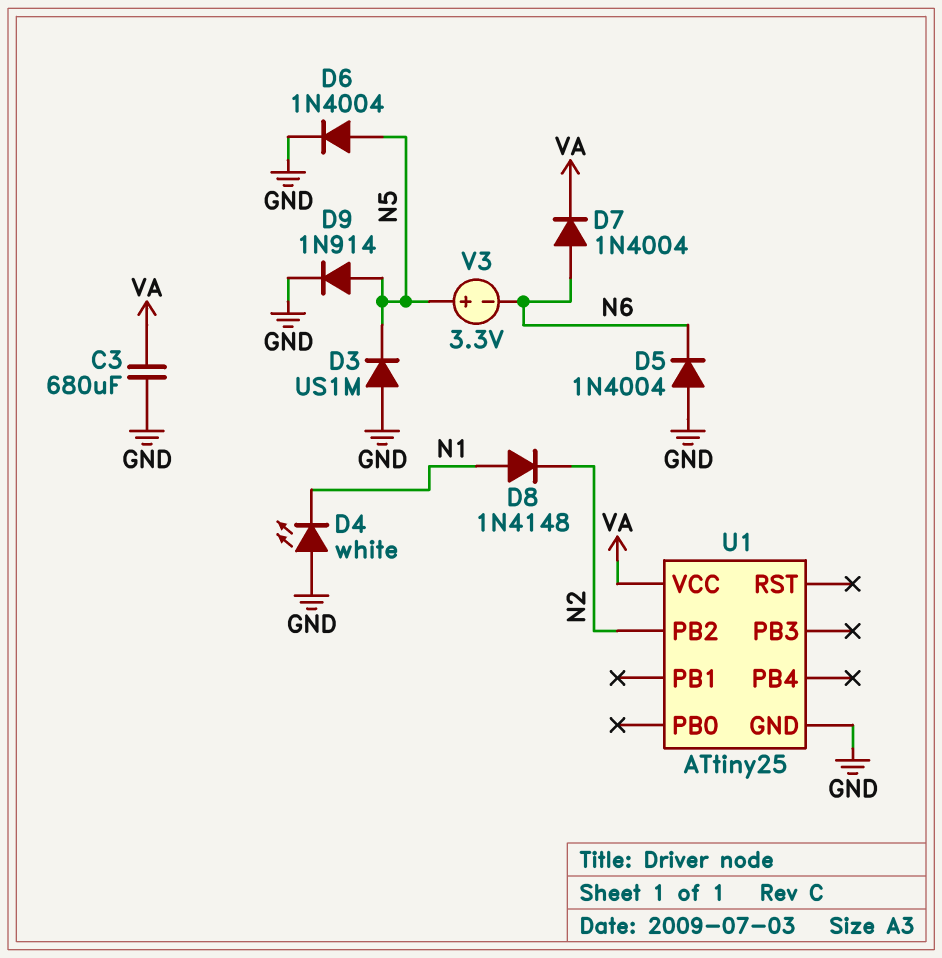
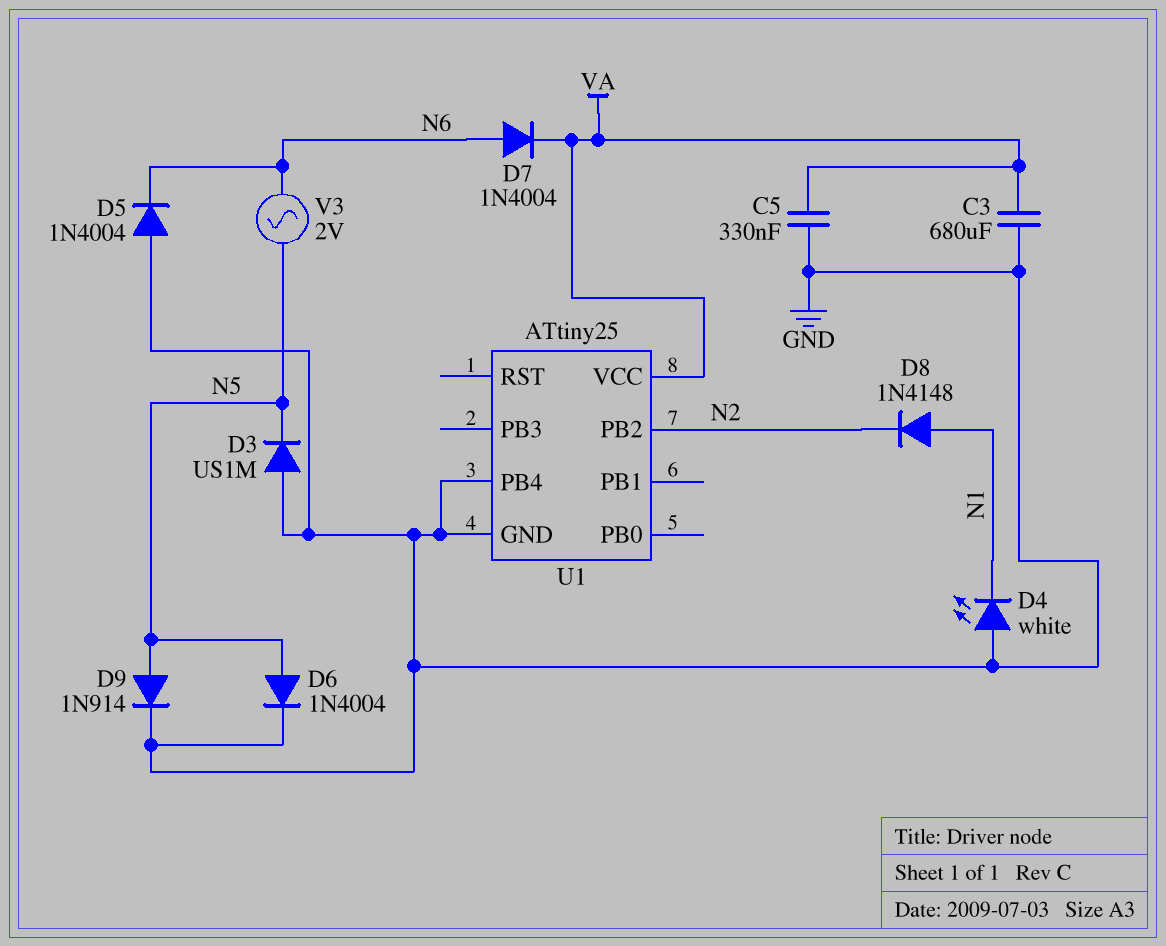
C5: none -> 330nF (GND, VA)
U1 pin PB4: none -> GND
V3: 3.3V (plus N5, minus N6) -> AC 2V (N5, N6)

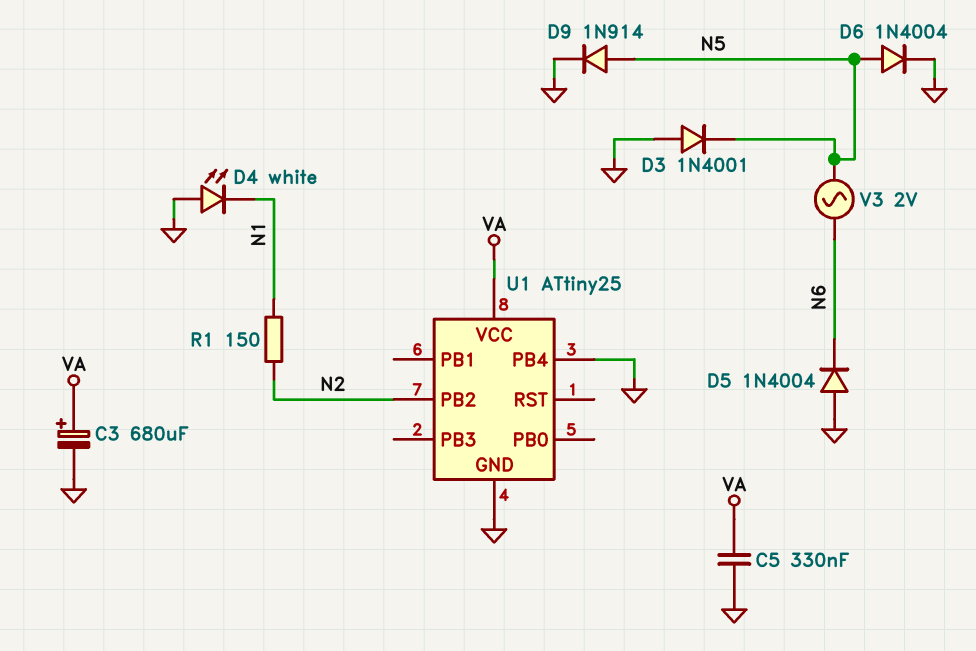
C3: 680uF (GND, VA) -> 680uF (plus VA, minus GND)
D3: diode US1M (A GND, K N5) -> diode 1N4001 (A GND, K N5)
D7: diode 1N4004 (A N6, K VA) -> none
D8: diode 1N4148 (A N1, K N2) -> none
R1: none -> 150 (N1, N2)

